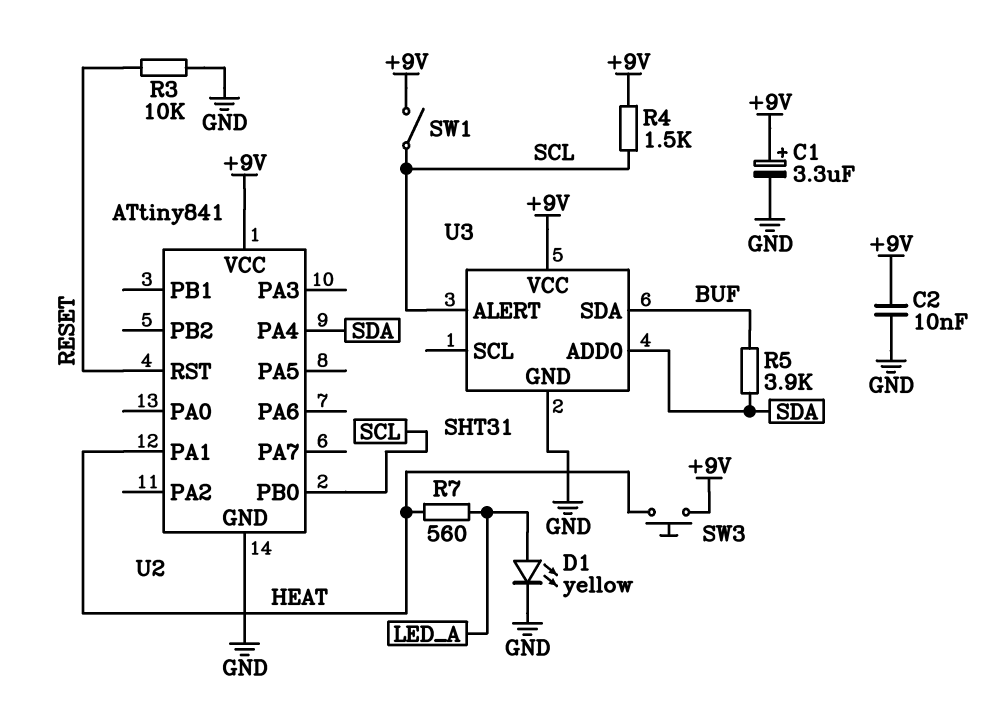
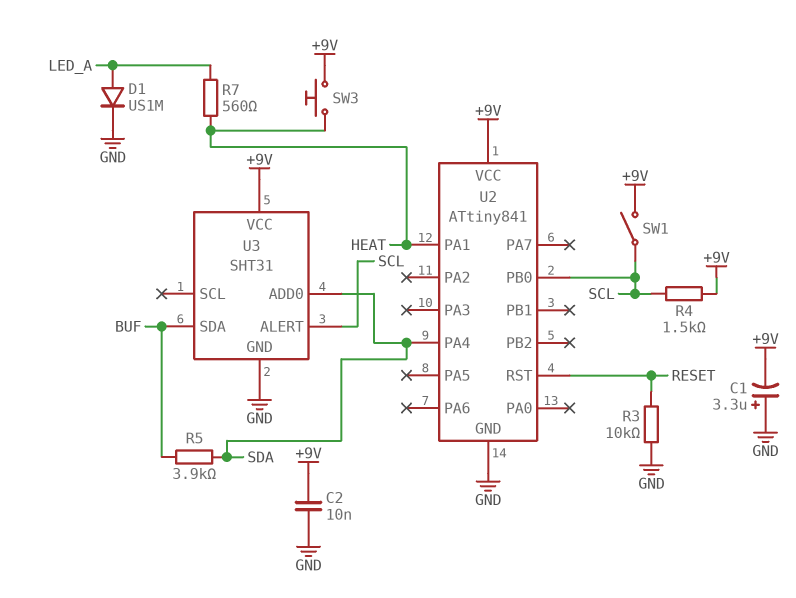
C1: 3.3uF (plus +9V, minus GND) -> 3.3uF (plus GND, minus +9V)
D1: LED yellow (A LED_A, K GND) -> diode US1M (A LED_A, K GND)

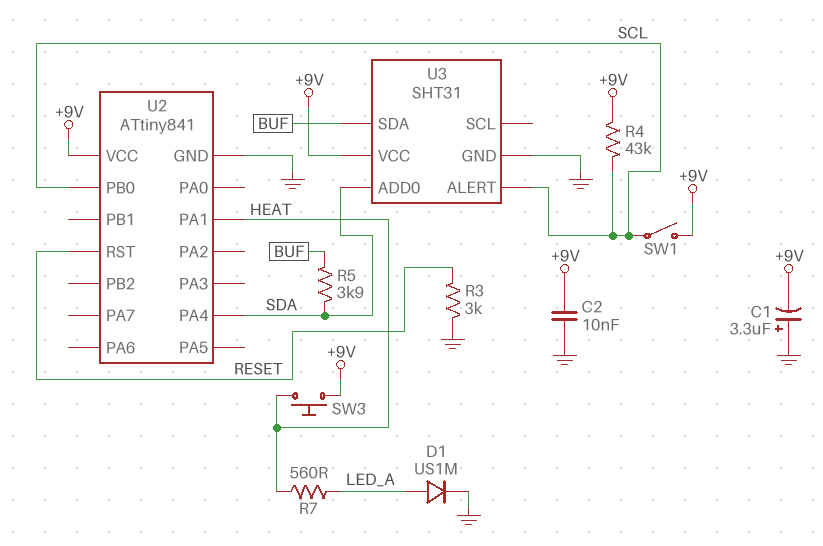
R3: 10k (GND, RESET) -> 3k (GND, RESET)
R4: 1.5k (+9V, SCL) -> 43k (+9V, SCL)

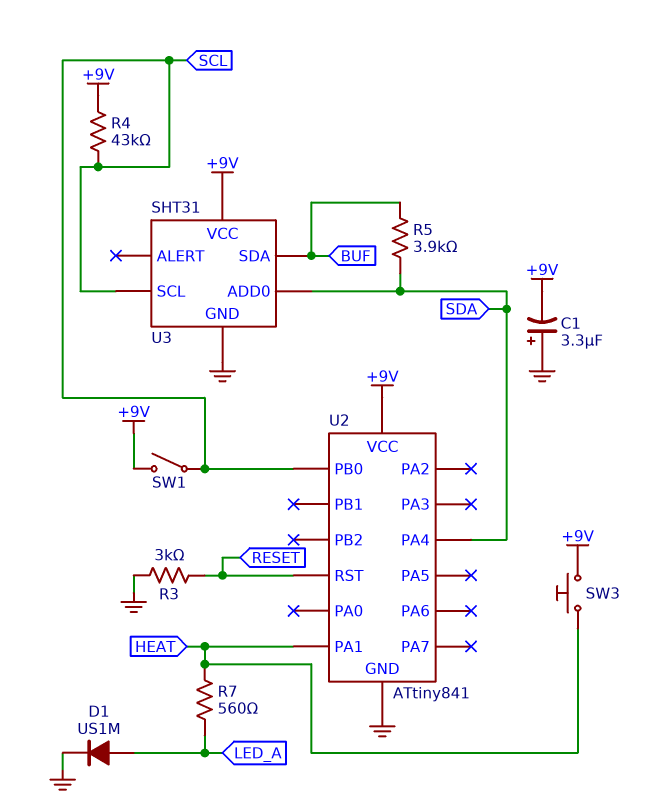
C2: 10nF (+9V, GND) -> none
U3 pin ALERT: SCL -> none
U3 pin SCL: none -> SCL

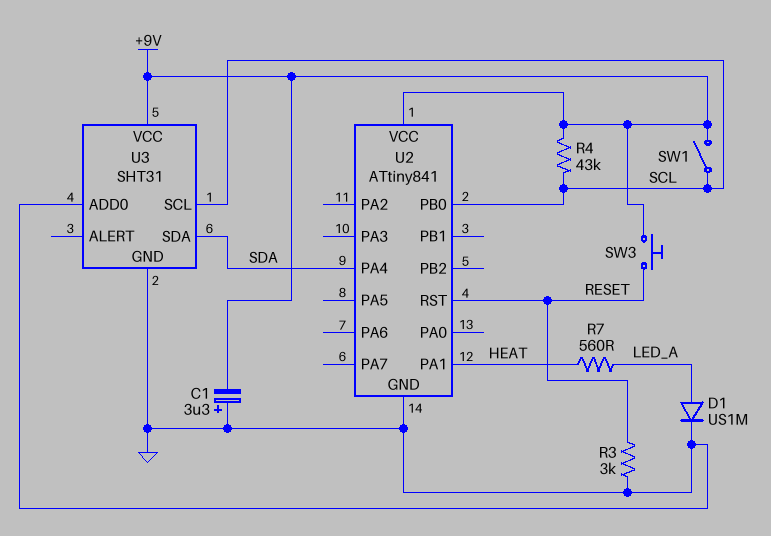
R5: 3.9k (BUF, SDA) -> none
SW3: button (+9V, HEAT) -> button (+9V, RESET)
U3 pin ADD0: SDA -> GND
U3 pin SDA: BUF -> SDA

